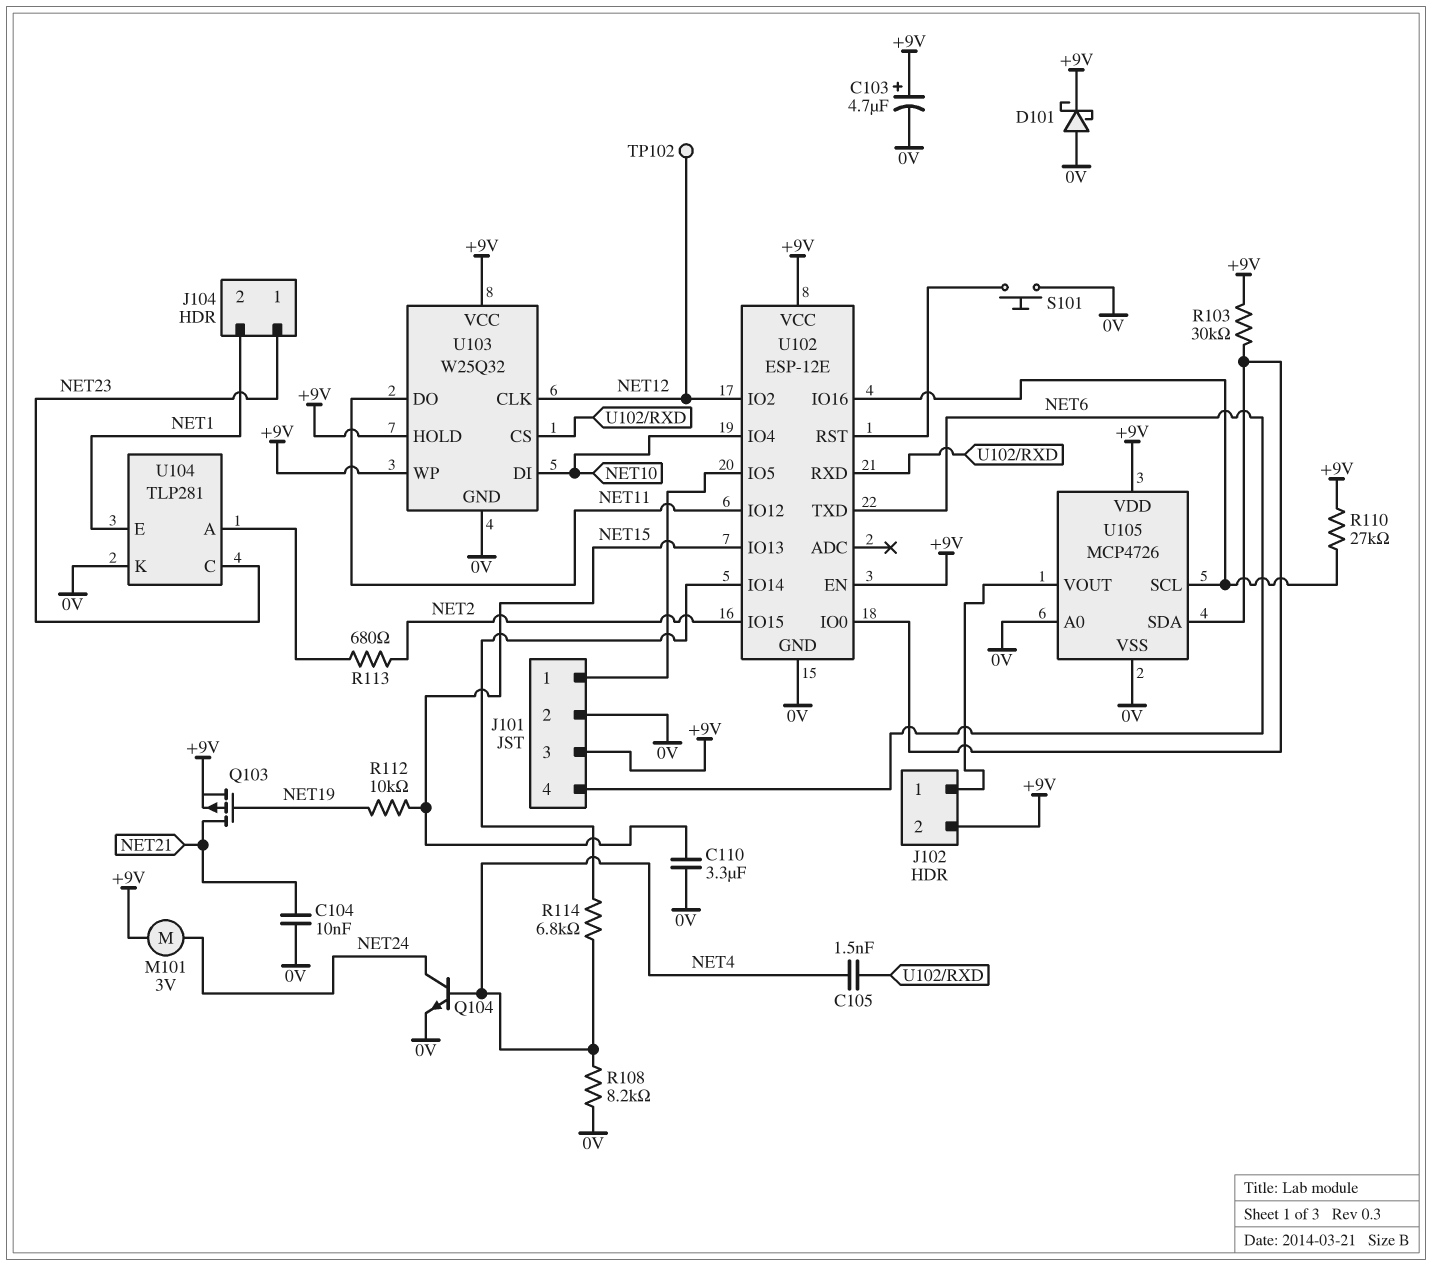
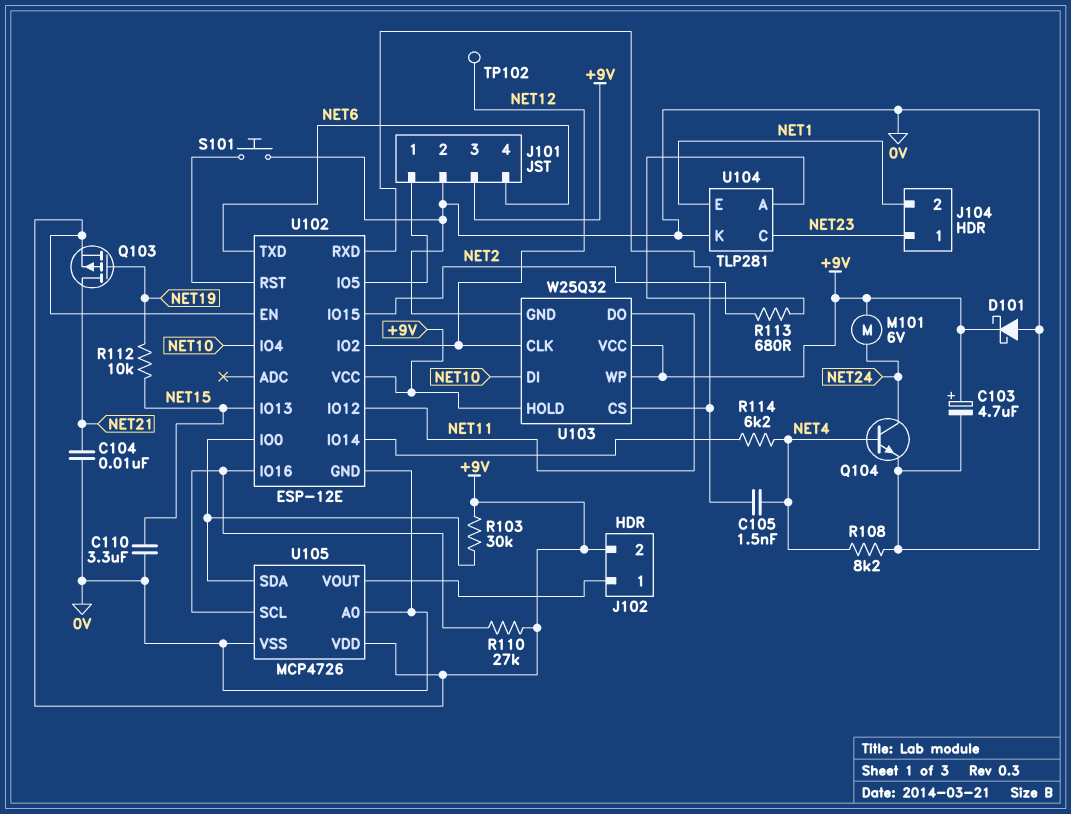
M101: motor 3V (+9V, NET24) -> motor 6V (+9V, NET24)
R114: 6.8k (NET4, U102/IO14) -> 6.2k (NET4, U102/IO14)

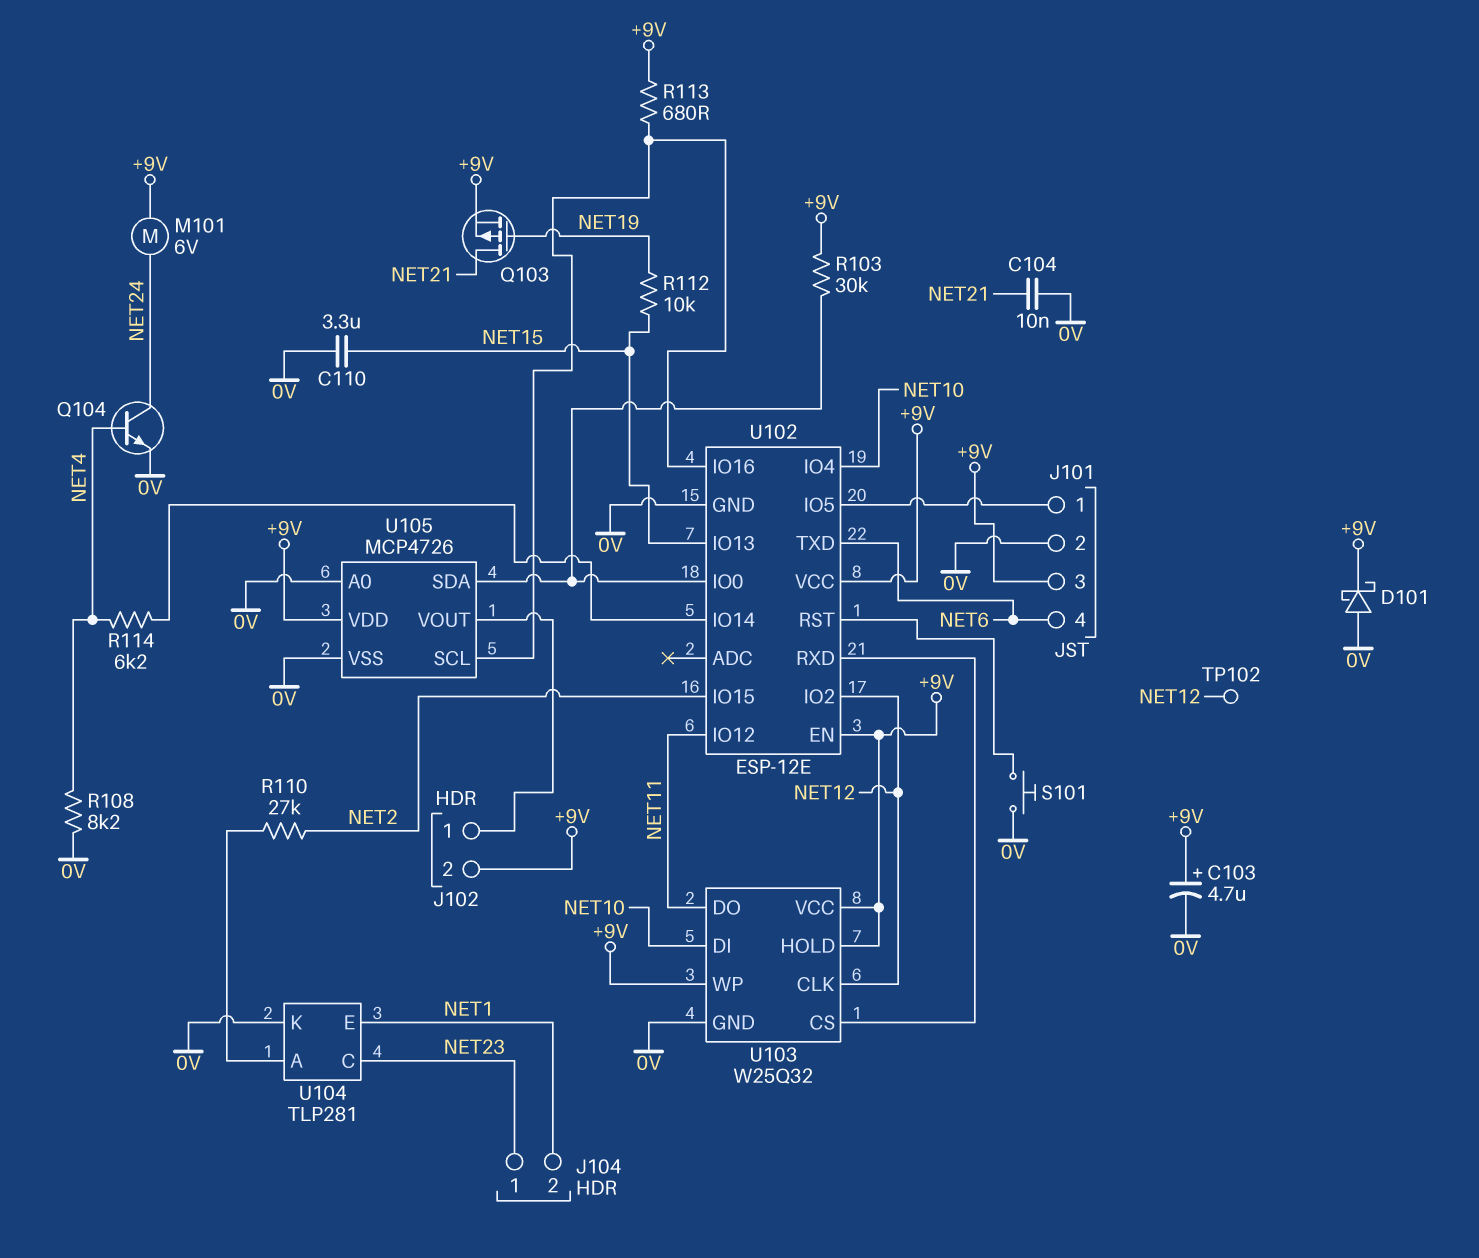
C105: 1.5nF (NET4, U102/RXD) -> none
R110: 27k (+9V, U102/IO16) -> 27k (NET2, U104/A)
R113: 680 (NET2, U104/A) -> 680 (+9V, U102/IO16)

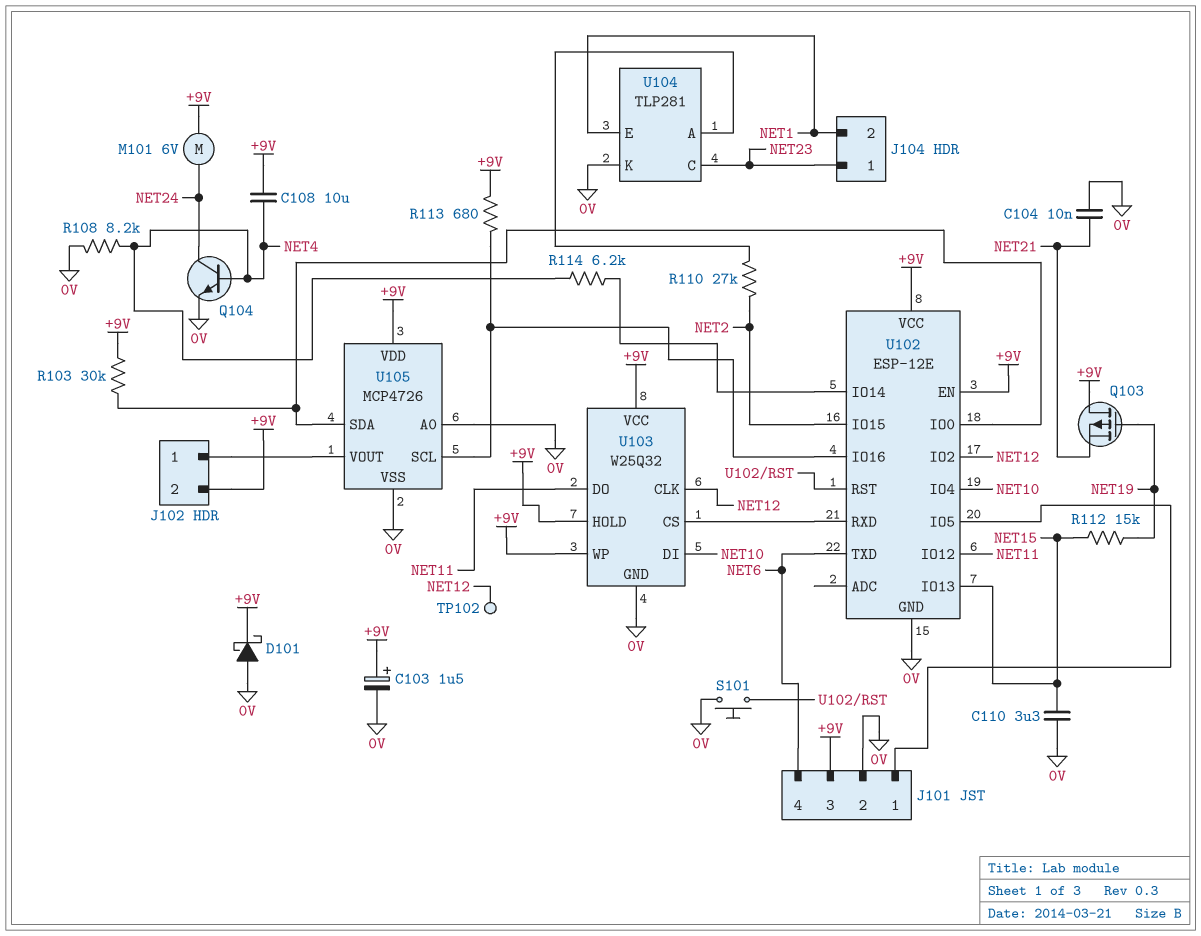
C103: 4.7uF (plus +9V, minus 0V) -> 1.5uF (plus +9V, minus 0V)
C108: none -> 10uF (+9V, NET4)
Q103: PMOS (G NET19, D NET21, S +9V) -> PMOS (G NET19, D +9V, S NET21)
R112: 10k (NET15, NET19) -> 15k (NET15, NET19)

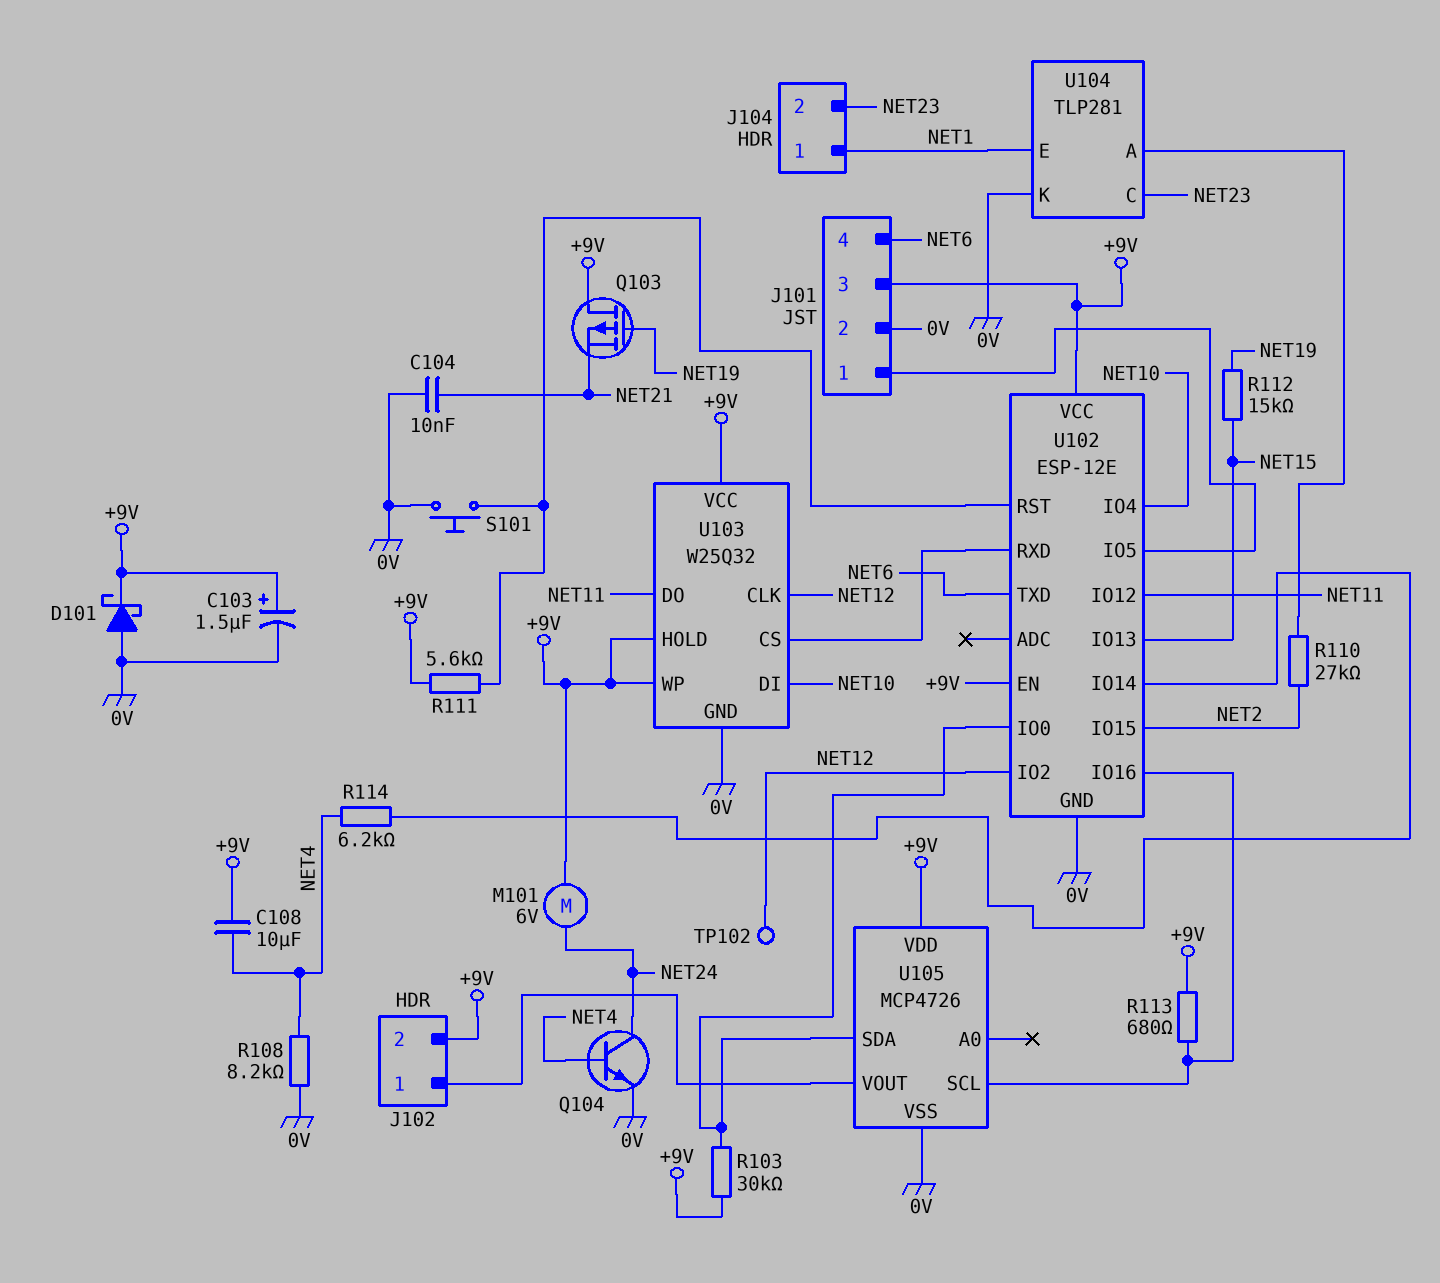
C110: 3.3uF (0V, NET15) -> none
J104 pin 1: NET23 -> NET1
J104 pin 2: NET1 -> NET23
R111: none -> 5.6k (+9V, U102/RST)
U105 pin A0: 0V -> none

